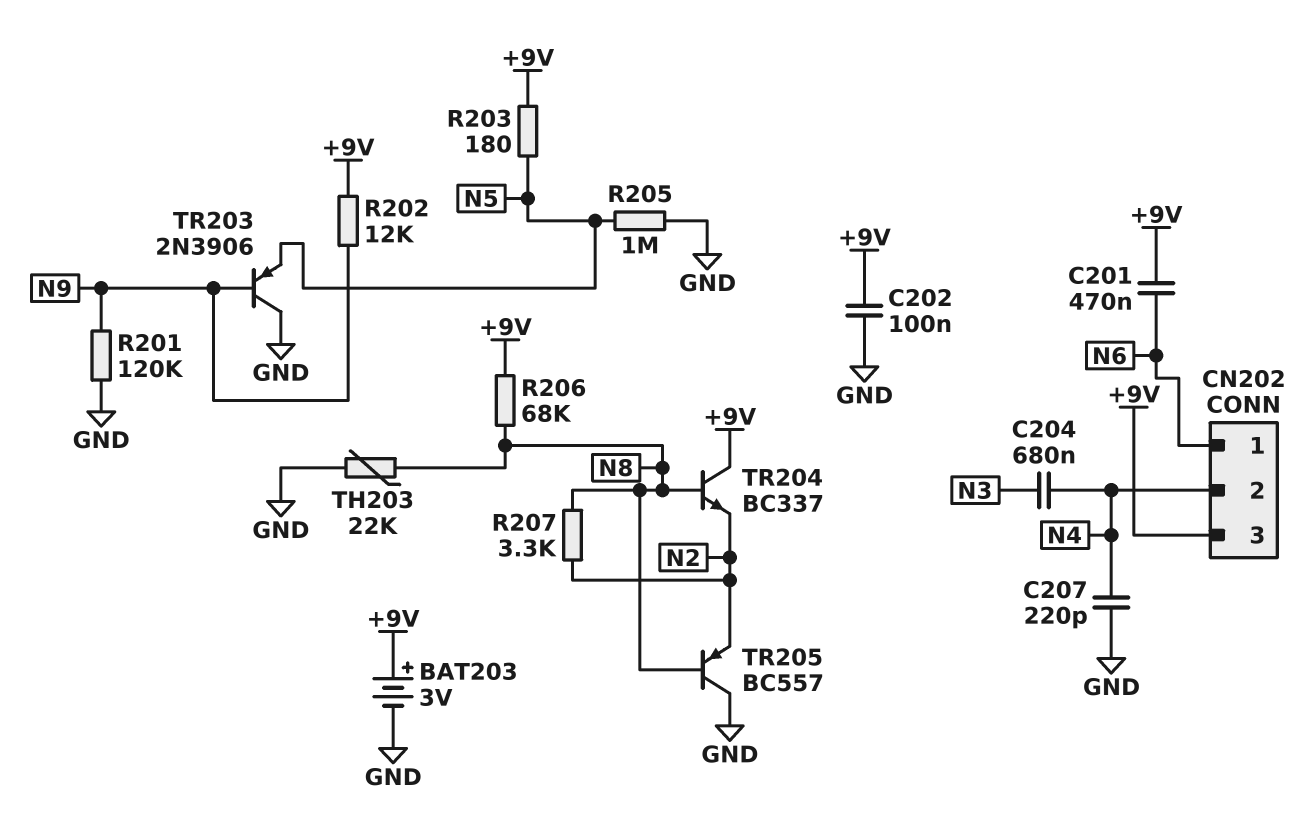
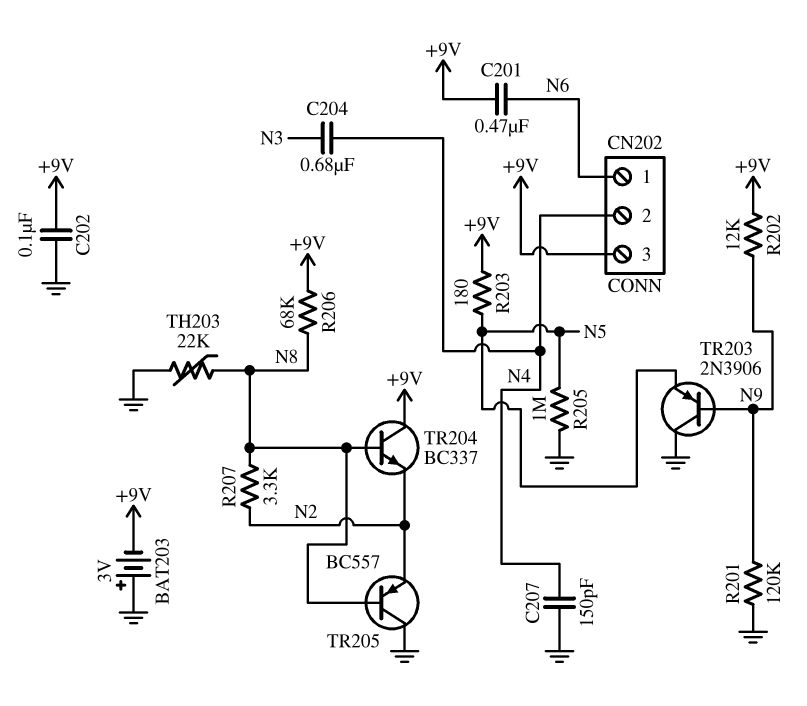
BAT203: 3V (plus +9V, minus GND) -> 3V (plus GND, minus +9V)
C207: 220pF (GND, N4) -> 150pF (GND, N4)

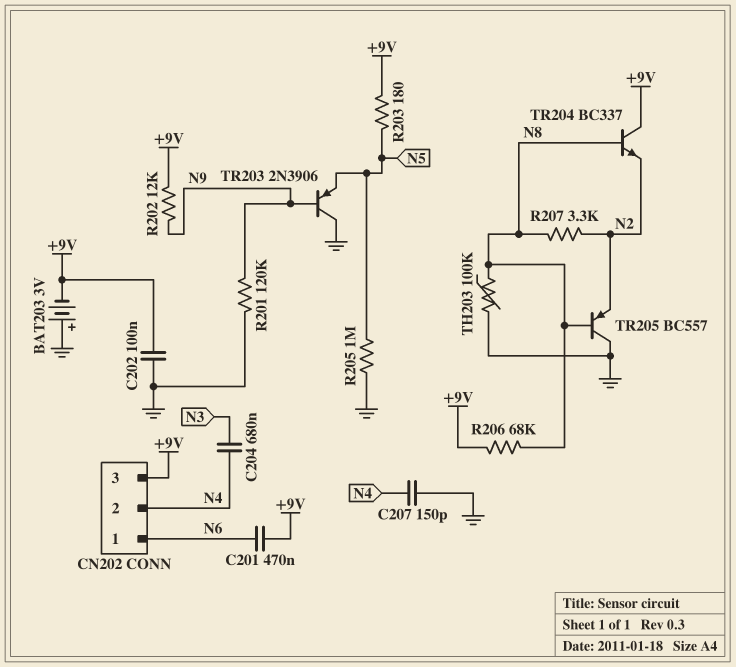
TH203: 22k (GND, N8) -> 100k (GND, N8)

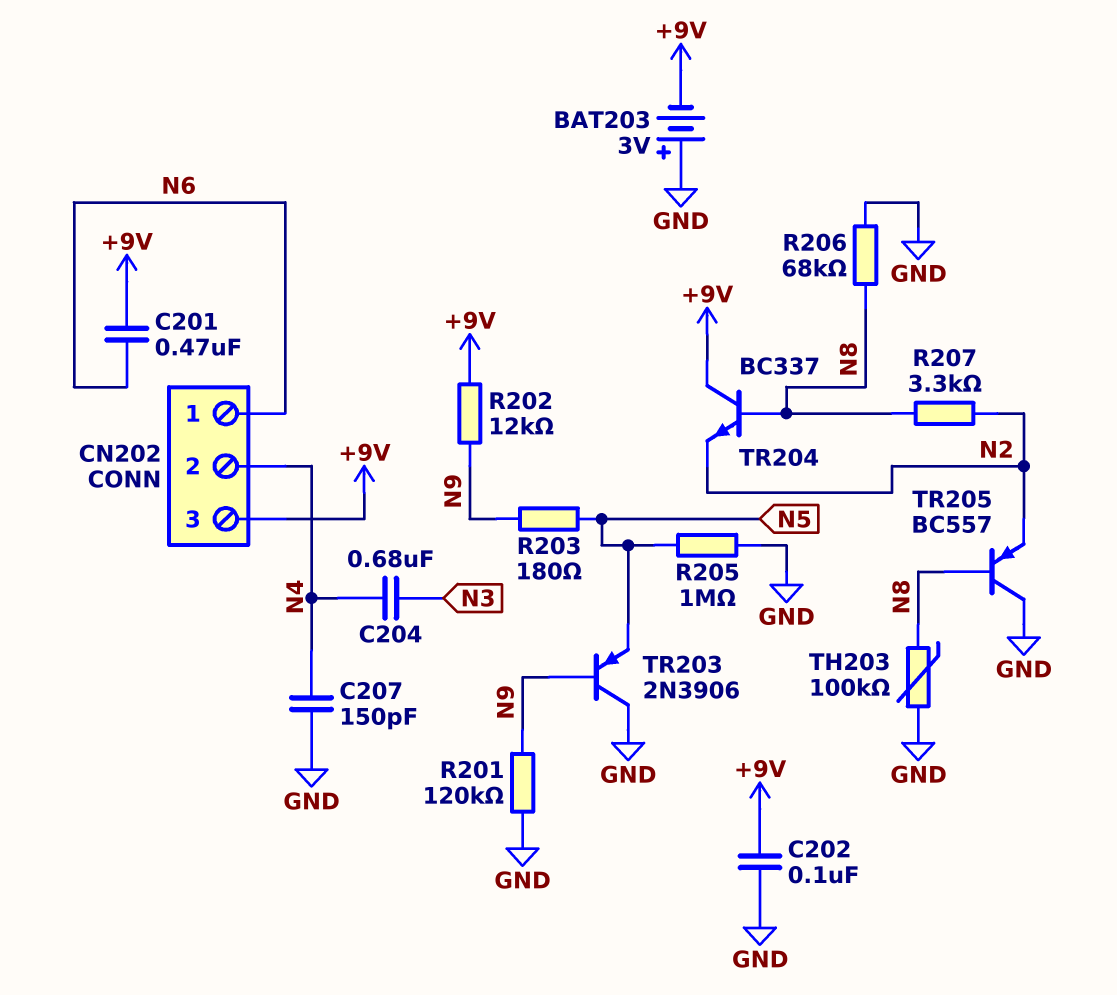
R203: 180 (+9V, N5) -> 180 (N5, N9)
R206: 68k (+9V, N8) -> 68k (GND, N8)

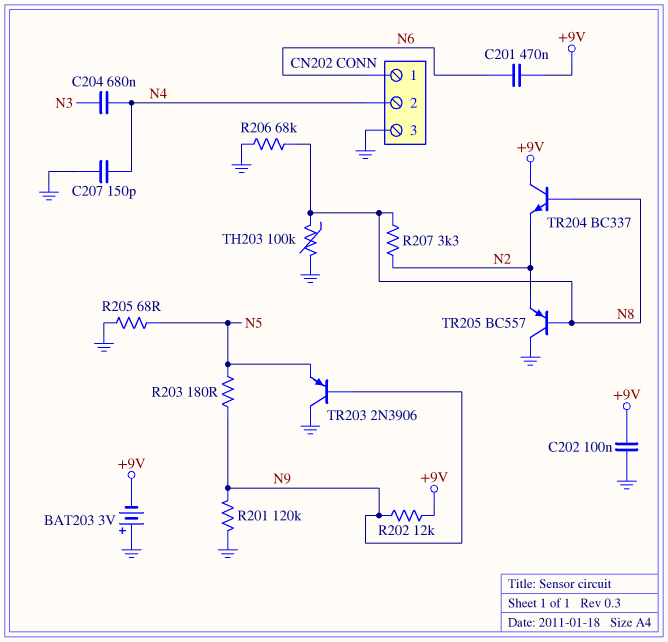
CN202 pin 3: +9V -> GND
R205: 1M (GND, N5) -> 68 (GND, N5)

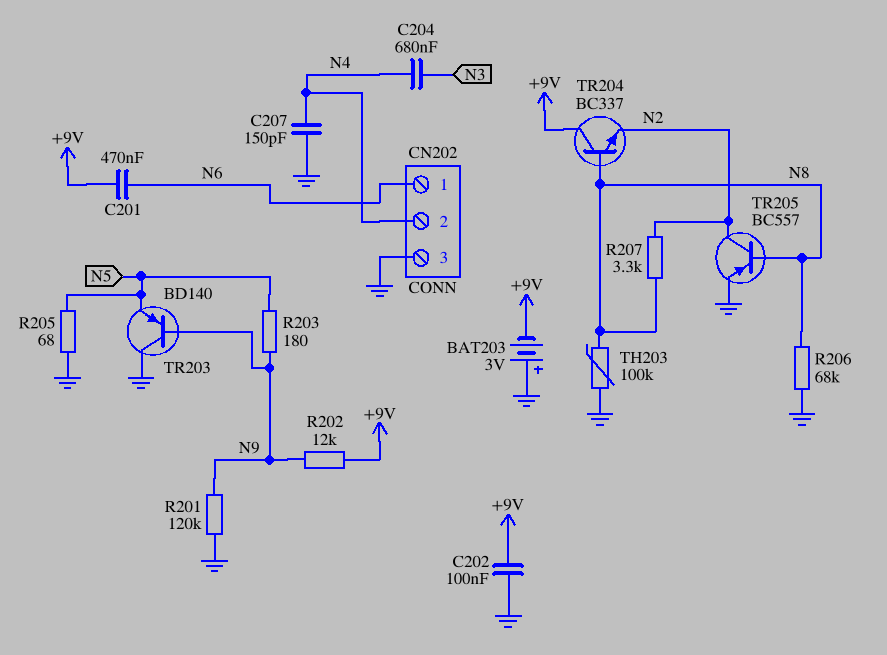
TR203: PNP 2N3906 (B N9, C GND, E N5) -> PNP BD140 (B N9, C GND, E N5)
TR205: PNP BC557 (B N8, C GND, E N2) -> PNP BC557 (B N8, C N2, E GND)

